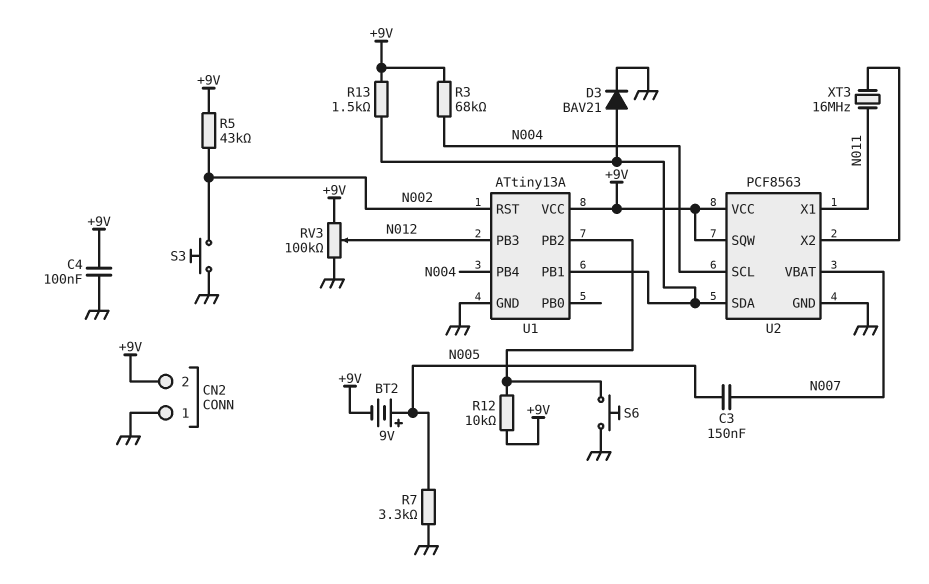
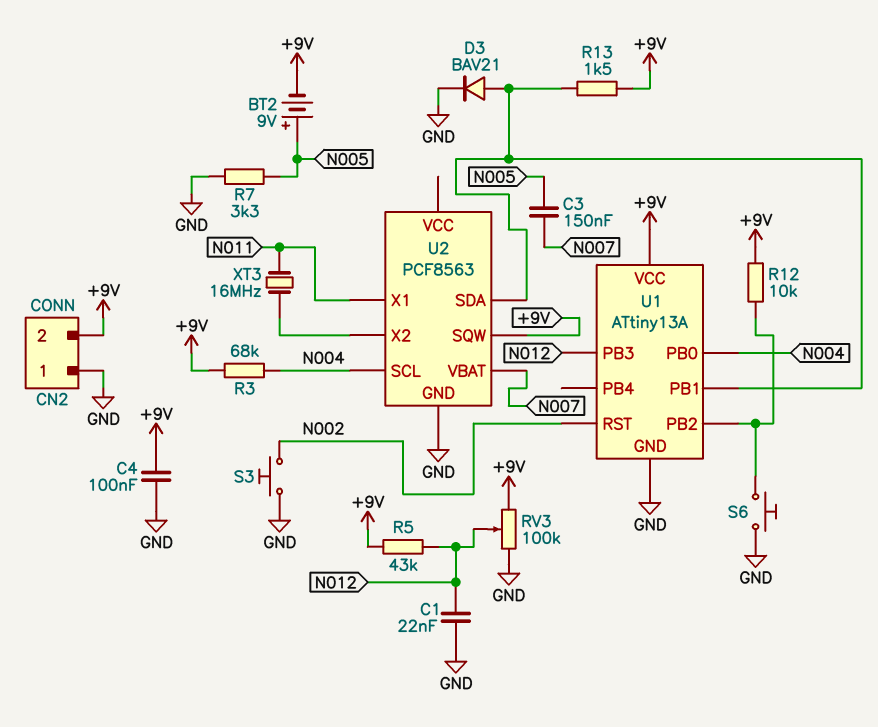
C1: none -> 22nF (GND, N012)
R5: 43k (+9V, N002) -> 43k (+9V, N012)
U1 pin PB0: none -> N004
U1 pin PB4: N004 -> none
U2 pin VCC: +9V -> none

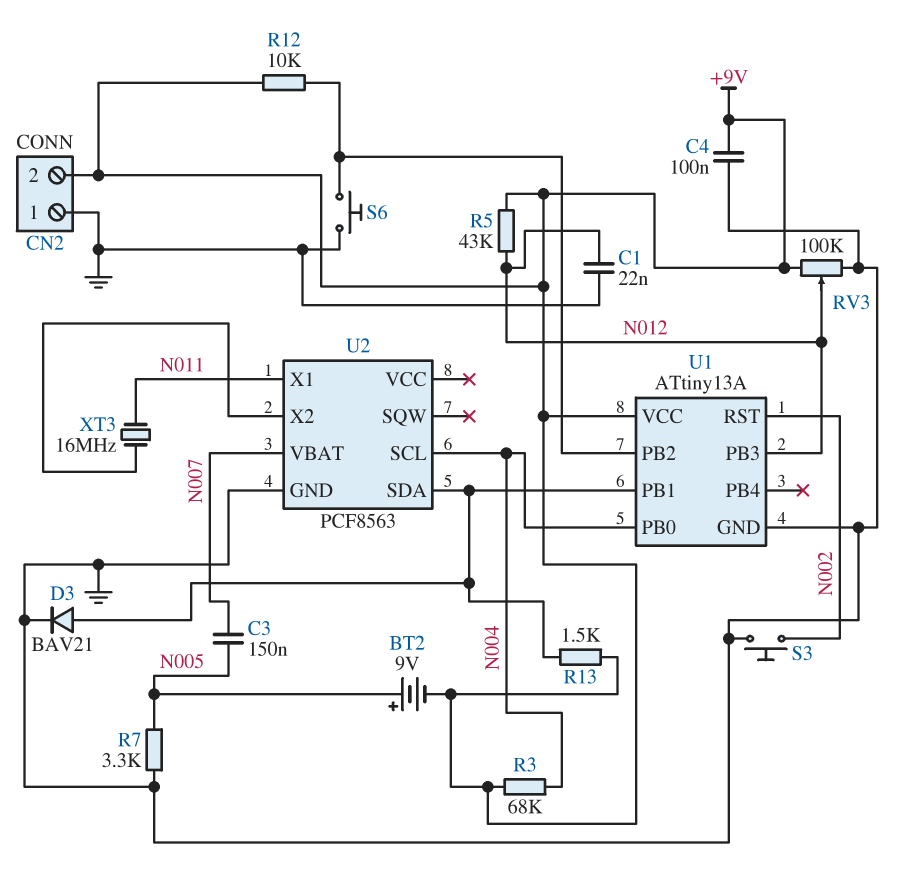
U2 pin SQW: +9V -> none

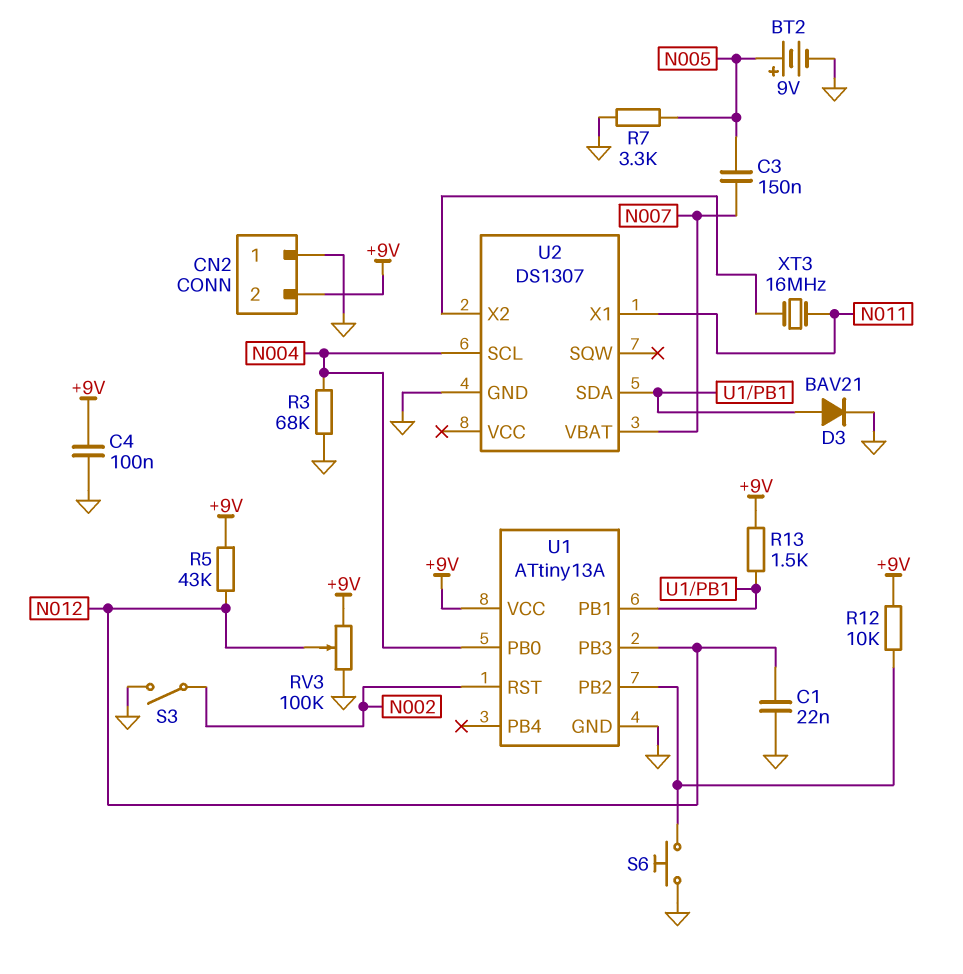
BT2: 9V (plus N005, minus +9V) -> 9V (plus N005, minus GND)
R3: 68k (+9V, N004) -> 68k (GND, N004)
S3: button (GND, N002) -> switch (GND, N002)
U2: PCF8563 -> DS1307

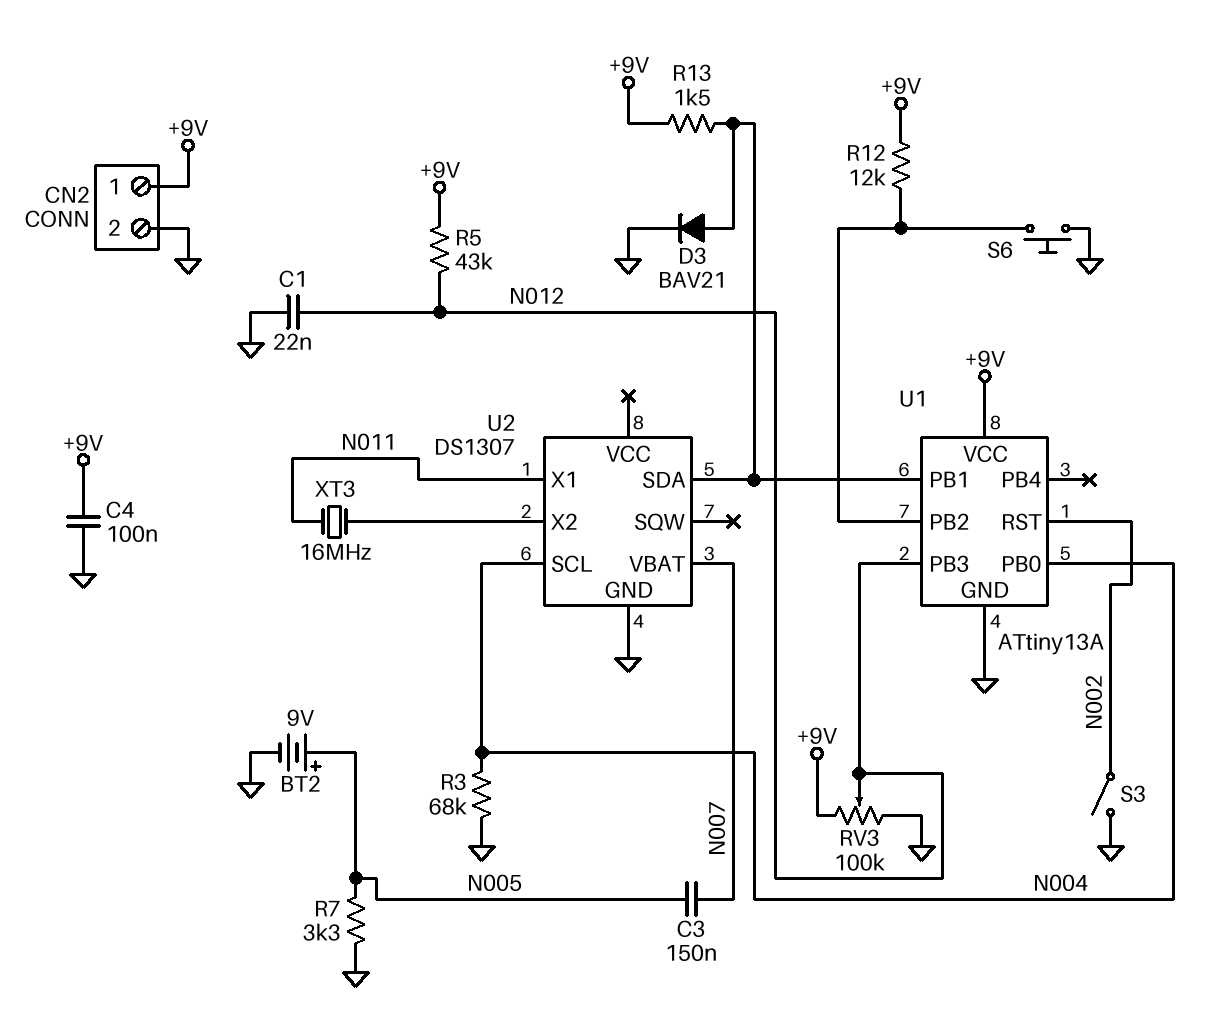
CN2 pin 1: GND -> +9V
CN2 pin 2: +9V -> GND
R12: 10k (+9V, U1/PB2) -> 12k (+9V, U1/PB2)

